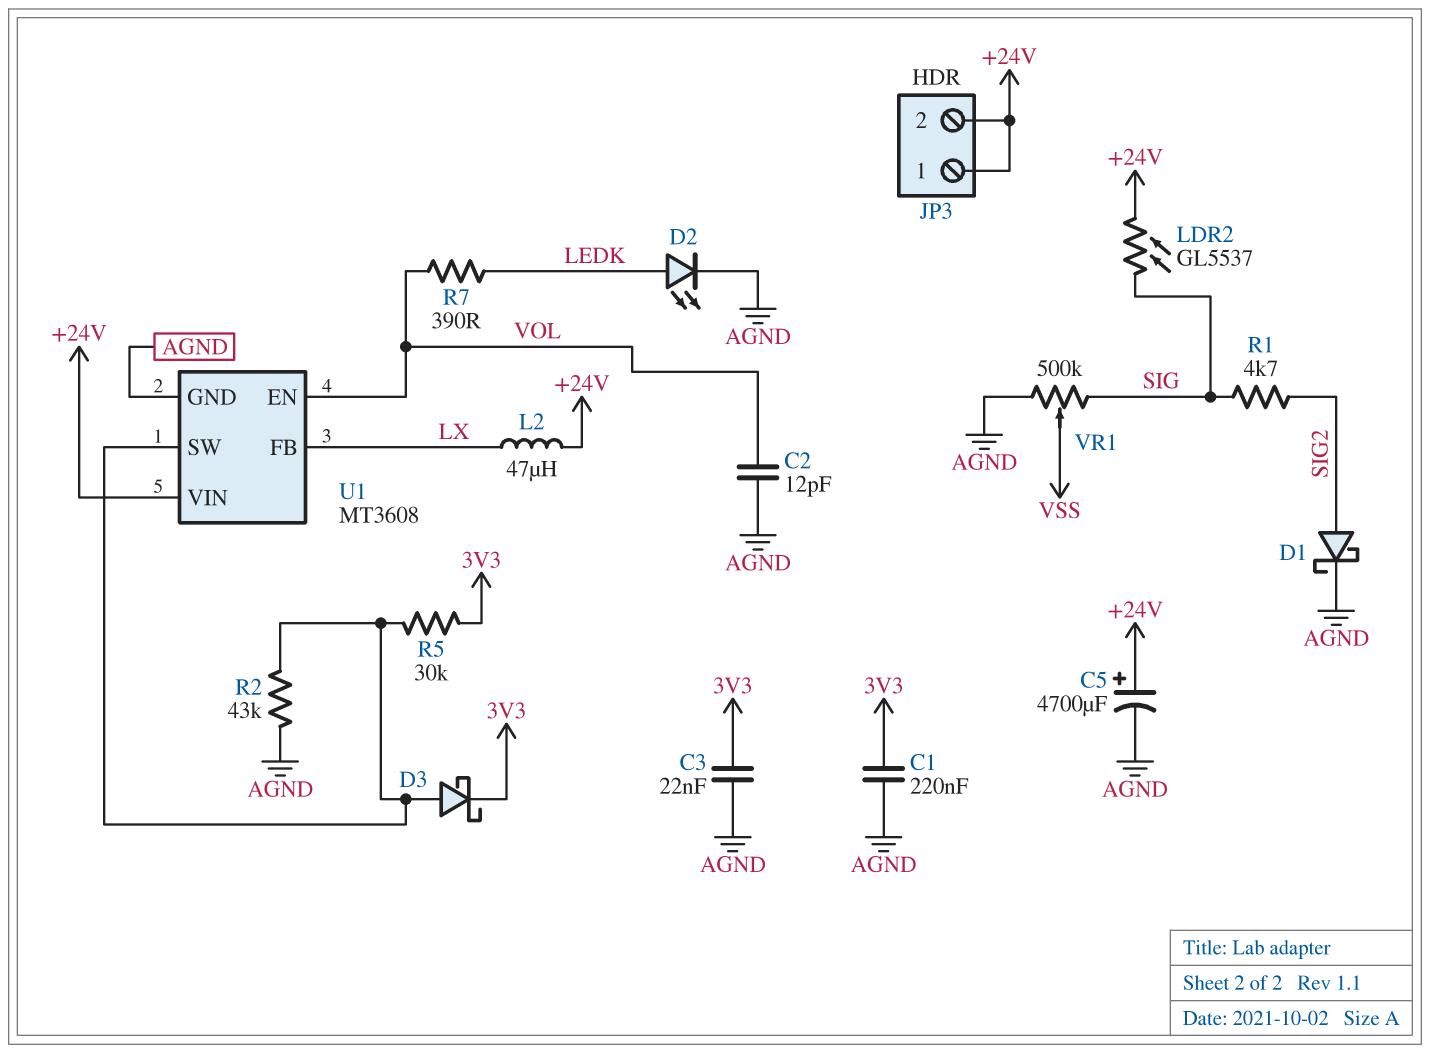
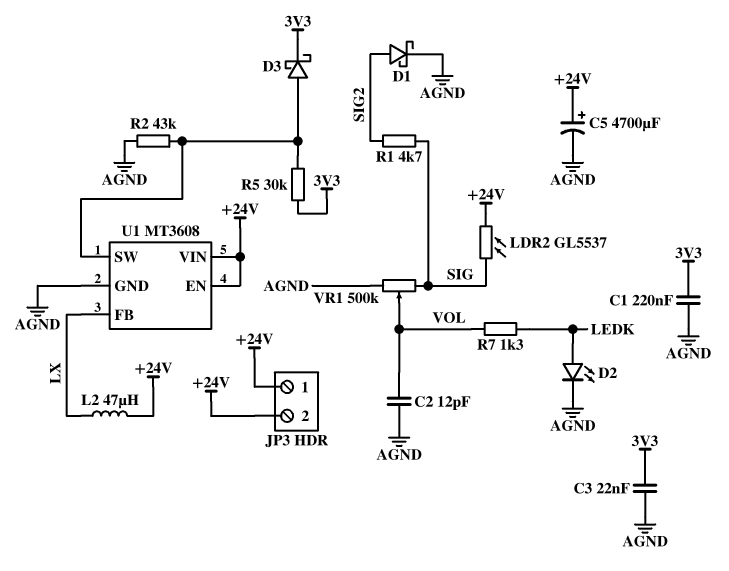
R7: 390 (LEDK, VOL) -> 1.3k (LEDK, VOL)
U1 pin EN: VOL -> +24V
VR1: 500k (AGND, SIG, wiper VSS) -> 500k (AGND, SIG, wiper VOL)

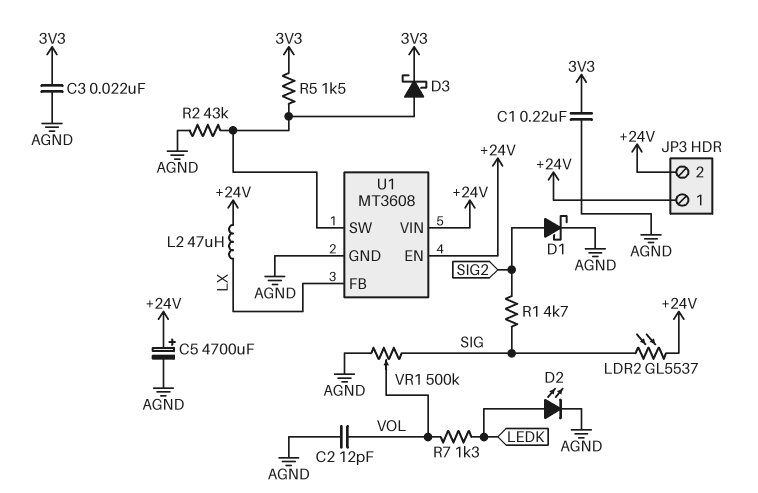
R5: 30k (3V3, U1/SW) -> 1.5k (3V3, U1/SW)

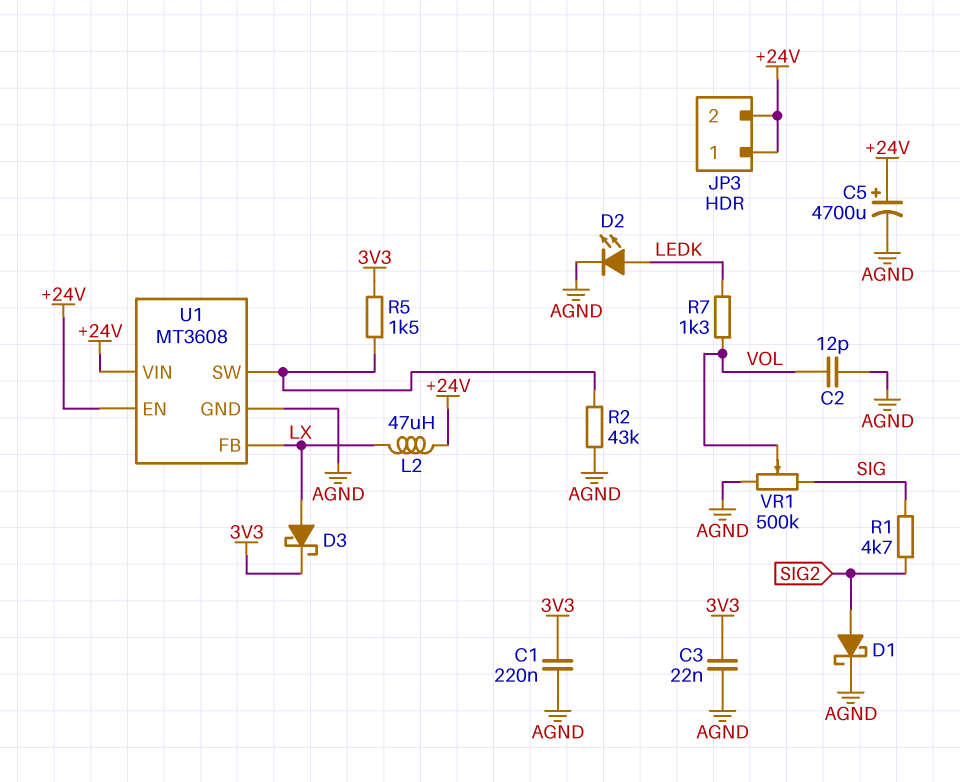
D3: schottky (A U1/SW, K 3V3) -> schottky (A LX, K 3V3)
LDR2: GL5537 (+24V, SIG) -> none

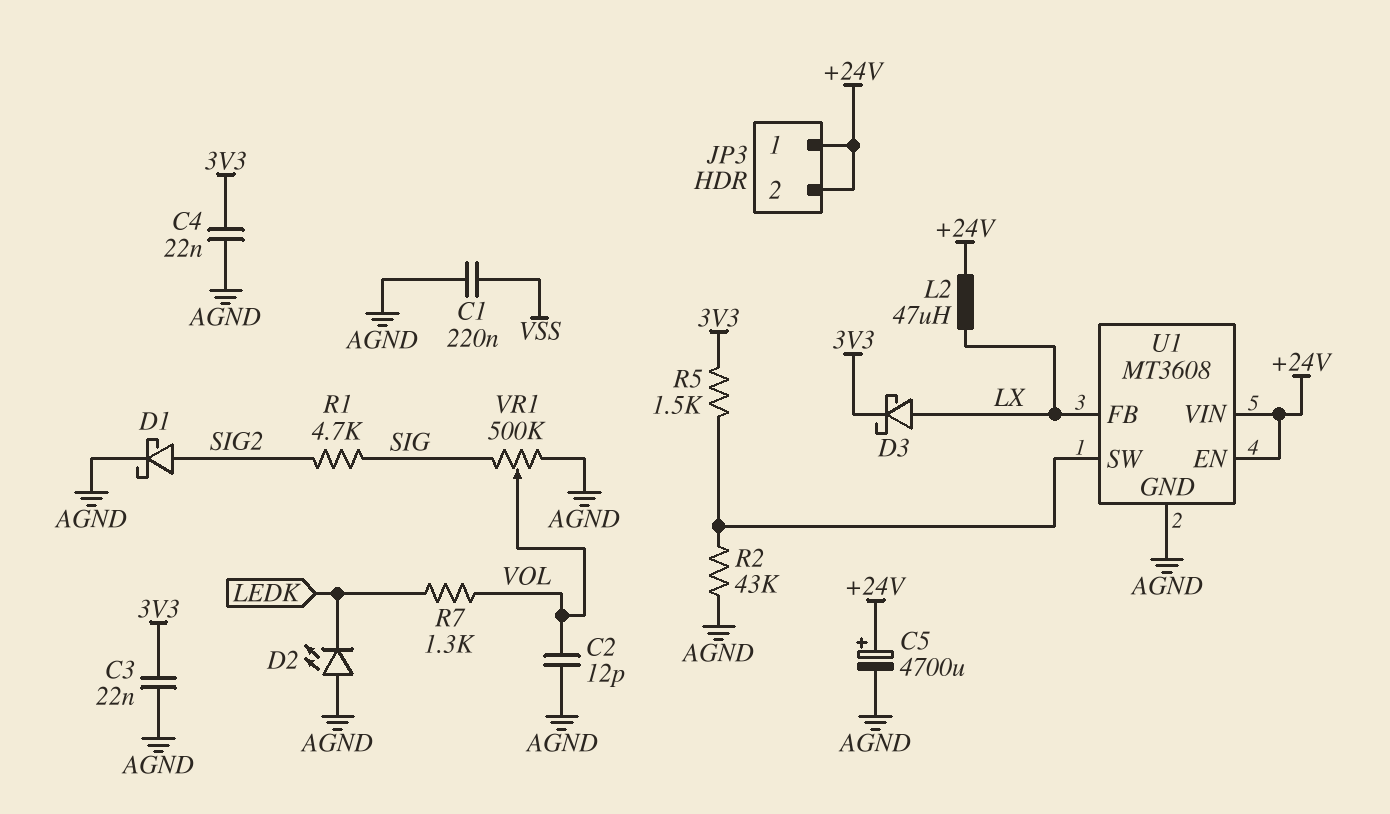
C1: 220nF (3V3, AGND) -> 220nF (AGND, VSS)
C4: none -> 22nF (3V3, AGND)
D2: LED (A LEDK, K AGND) -> LED (A AGND, K LEDK)

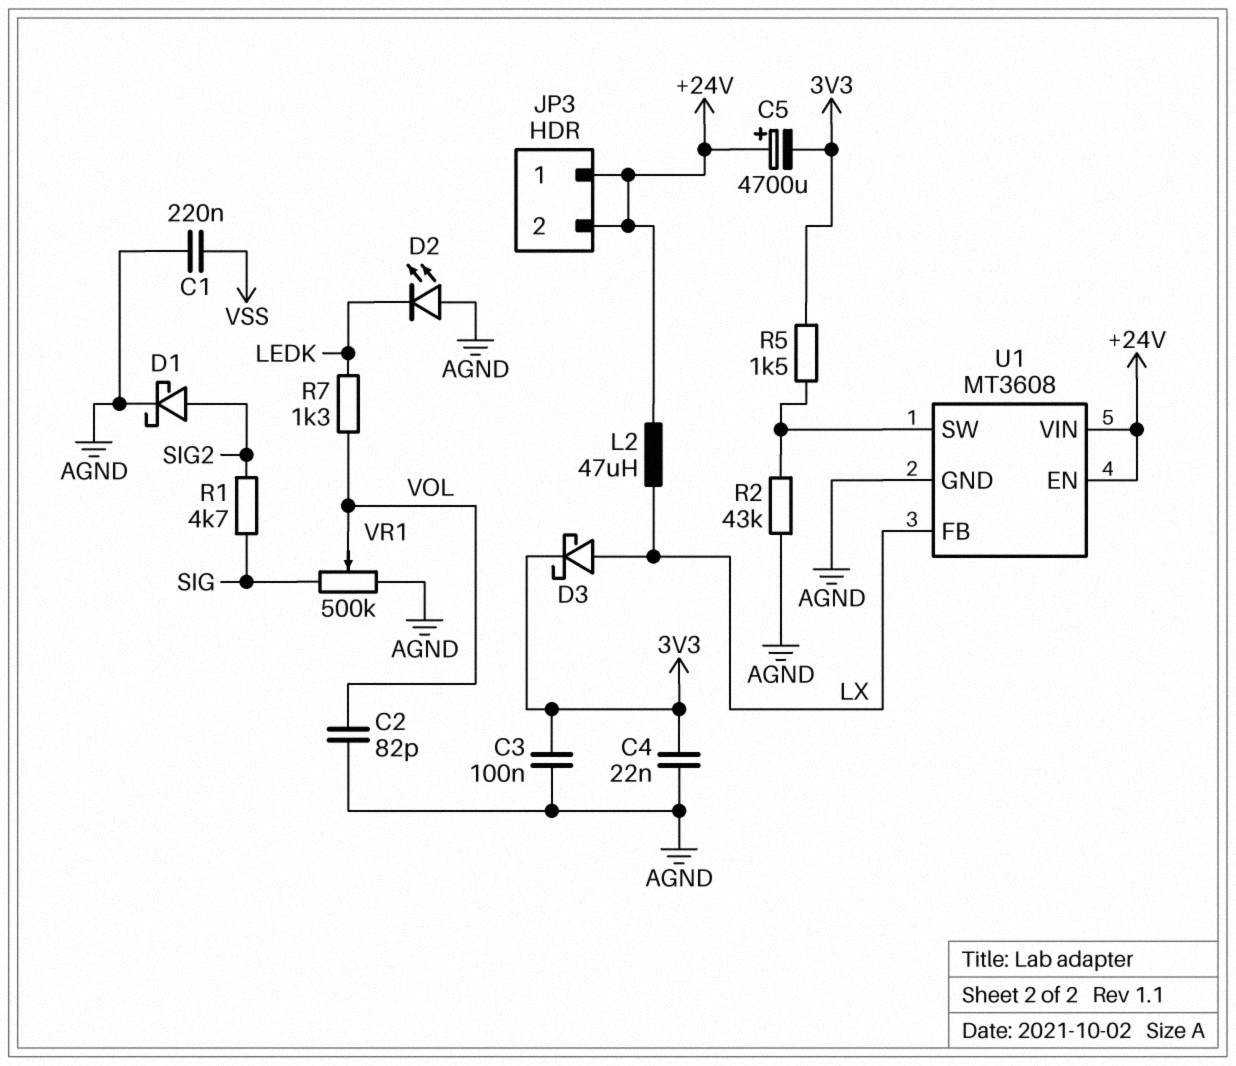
C2: 12pF (AGND, VOL) -> 82pF (AGND, VOL)
C3: 22nF (3V3, AGND) -> 100nF (3V3, AGND)
C5: 4700uF (plus +24V, minus AGND) -> 4700uF (plus +24V, minus 3V3)

